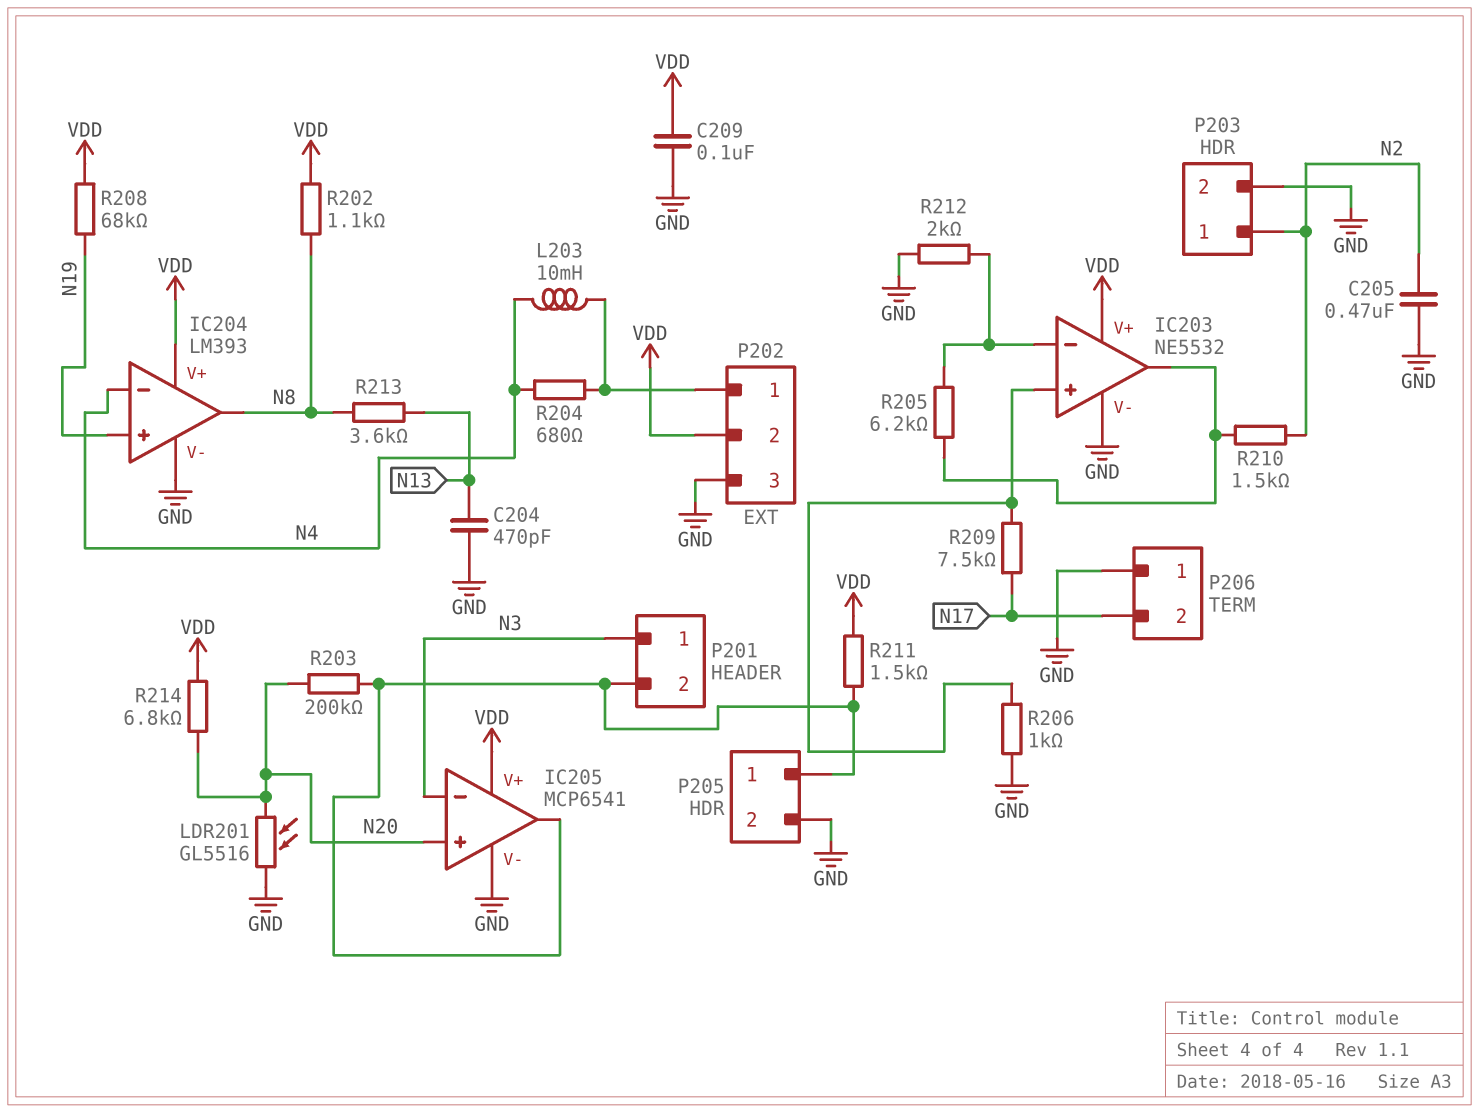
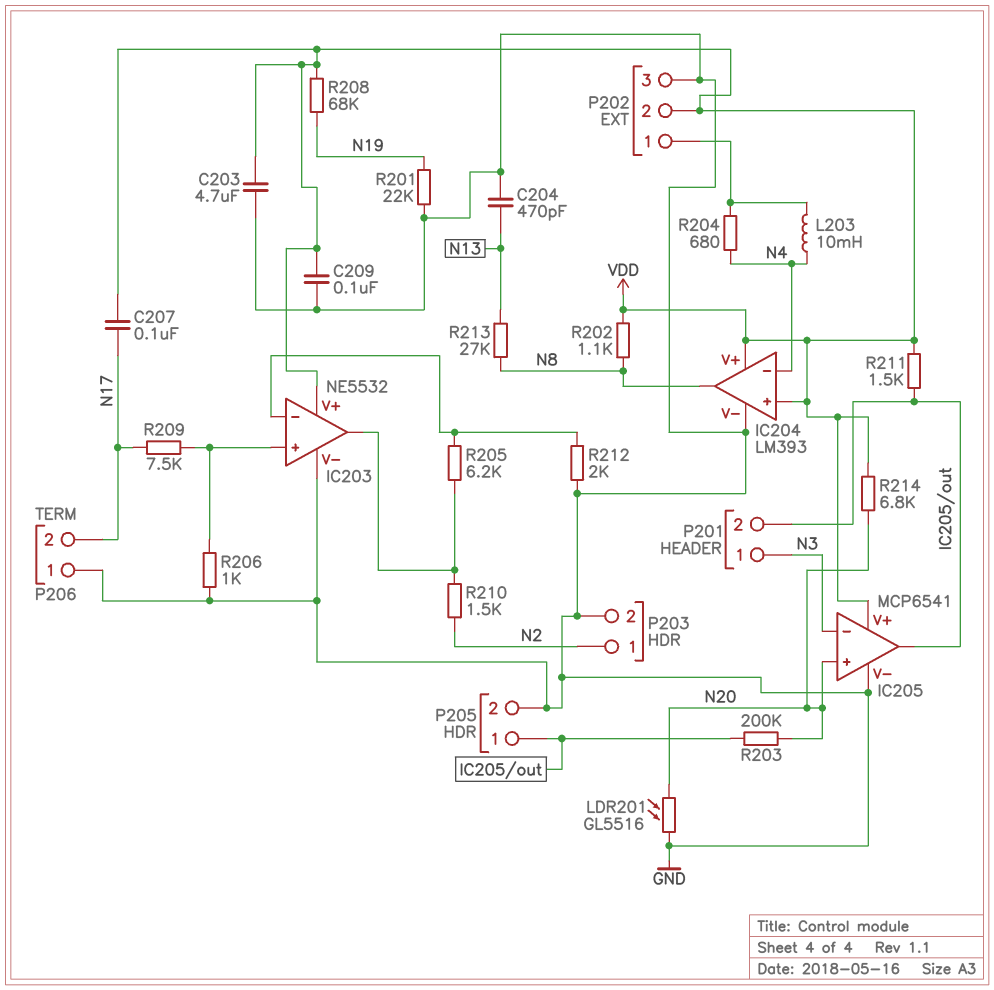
C203: none -> 4.7uF (GND, VDD)
C205: 470nF (GND, N2) -> none
C207: none -> 100nF (N17, VDD)
IC204 pin in+: N19 -> VDD
R201: none -> 22k (GND, N19)
R213: 3.6k (N8, N13) -> 27k (N8, N13)

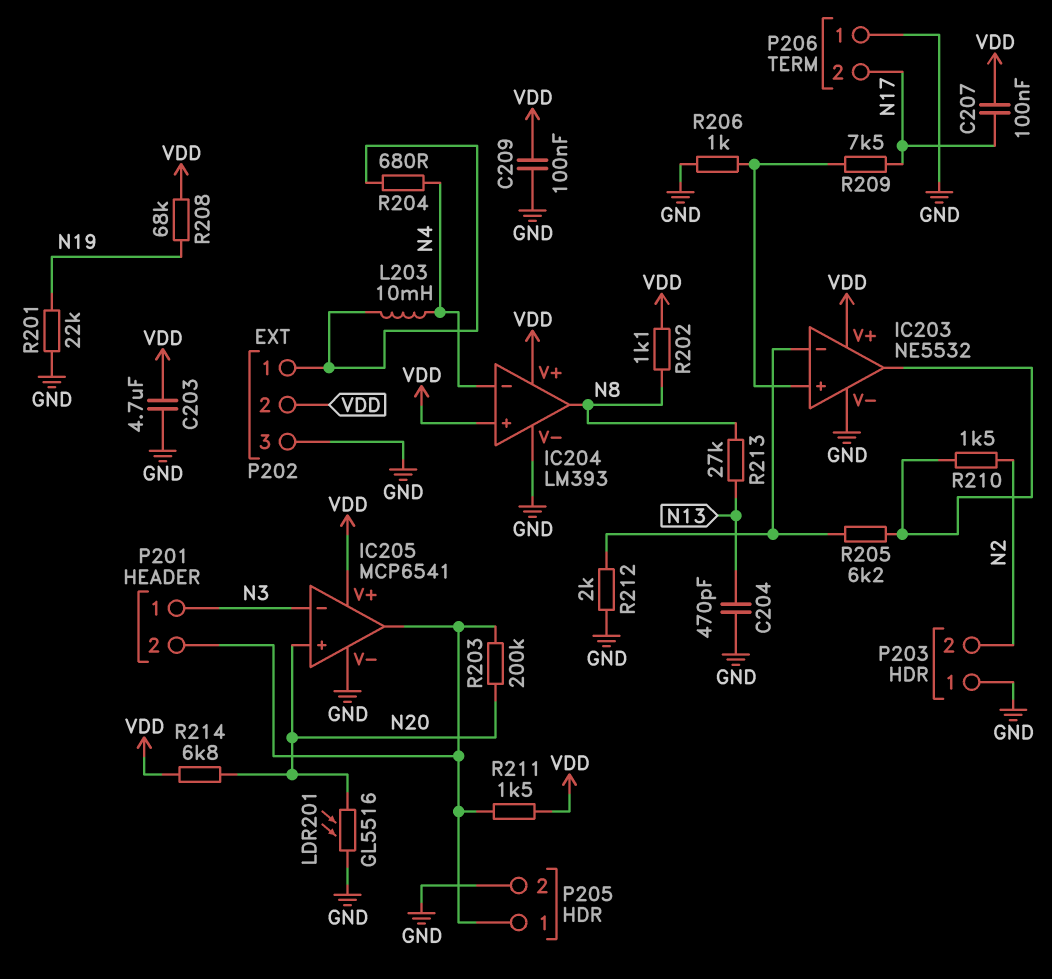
P203 pin 1: N2 -> GND
P203 pin 2: GND -> N2

